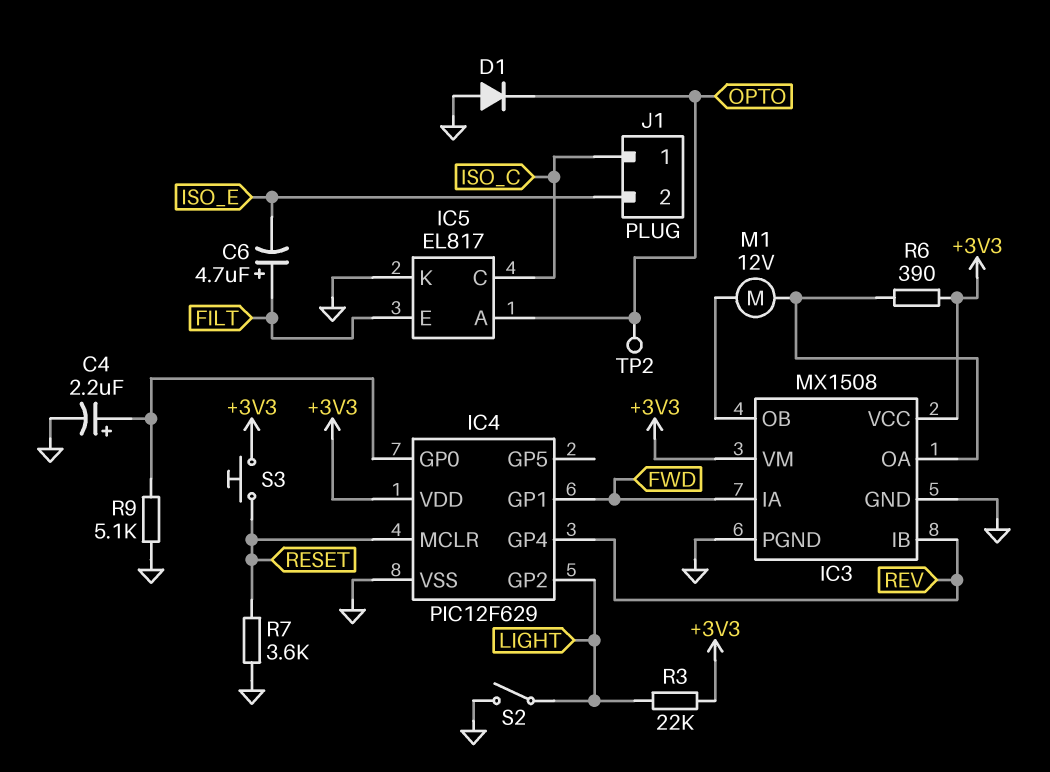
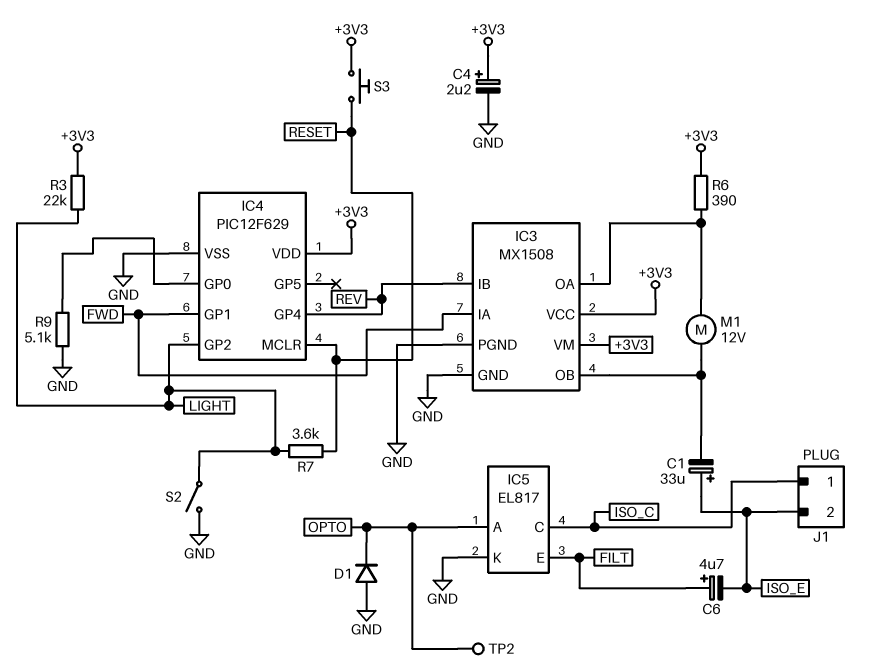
C1: none -> 33uF (plus ISO_E, minus IC3/OB)
C4: 2.2uF (plus IC4/GP0, minus GND) -> 2.2uF (plus +3V3, minus GND)
R7: 3.6k (GND, RESET) -> 3.6k (LIGHT, RESET)

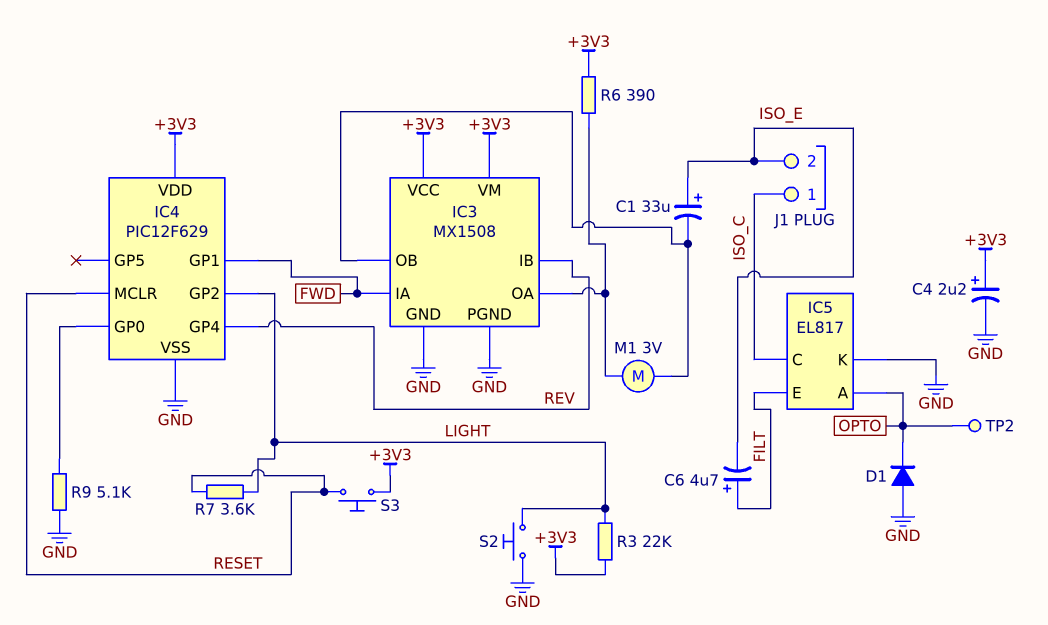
M1: motor 12V (IC3/OA, IC3/OB) -> motor 3V (IC3/OA, IC3/OB)
S2: switch (GND, LIGHT) -> button (GND, LIGHT)

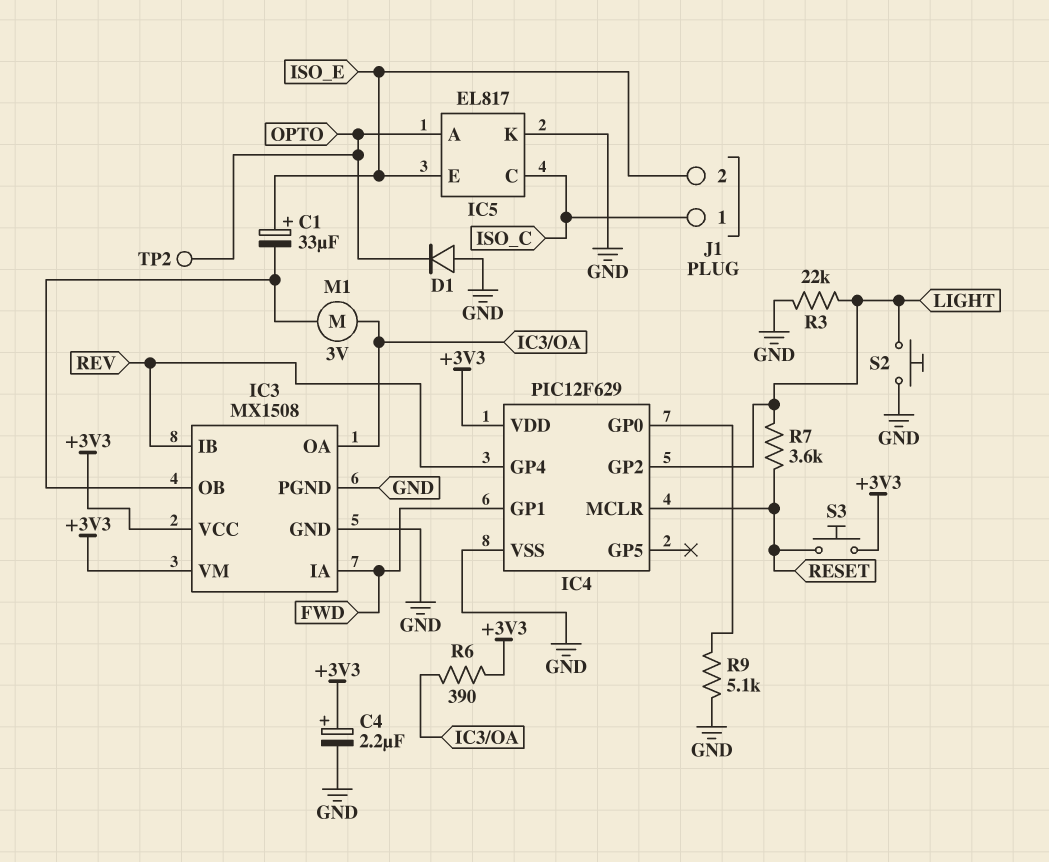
C6: 4.7uF (plus FILT, minus ISO_E) -> none
IC5 pin E: FILT -> ISO_E
R3: 22k (+3V3, LIGHT) -> 22k (GND, LIGHT)

